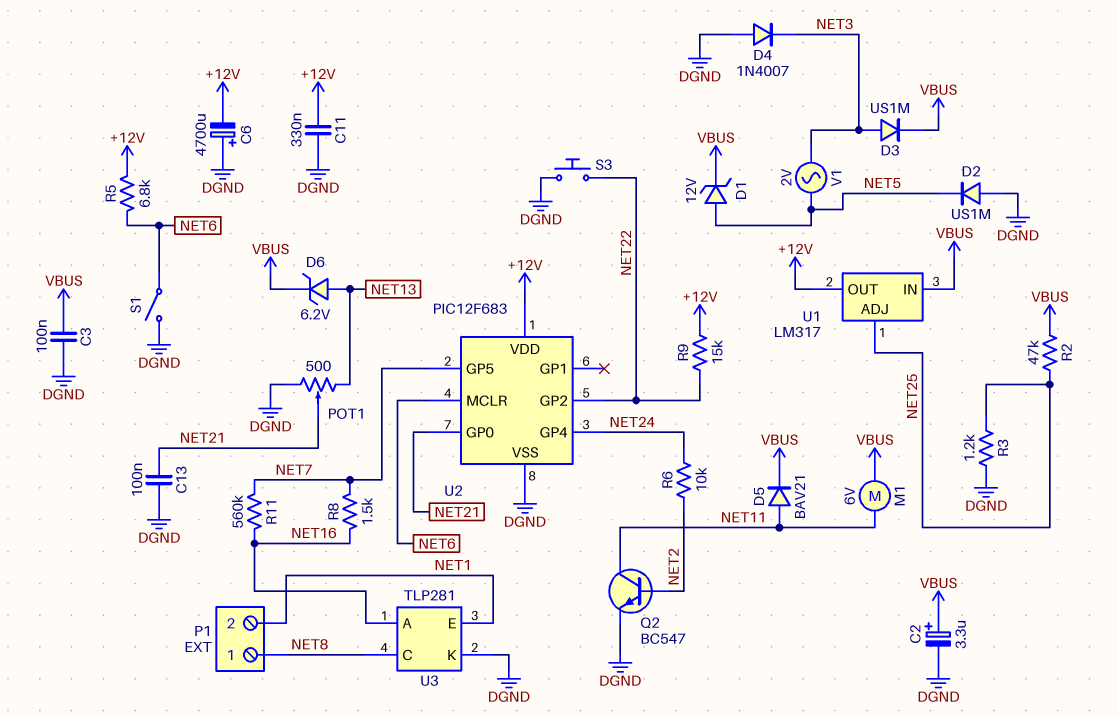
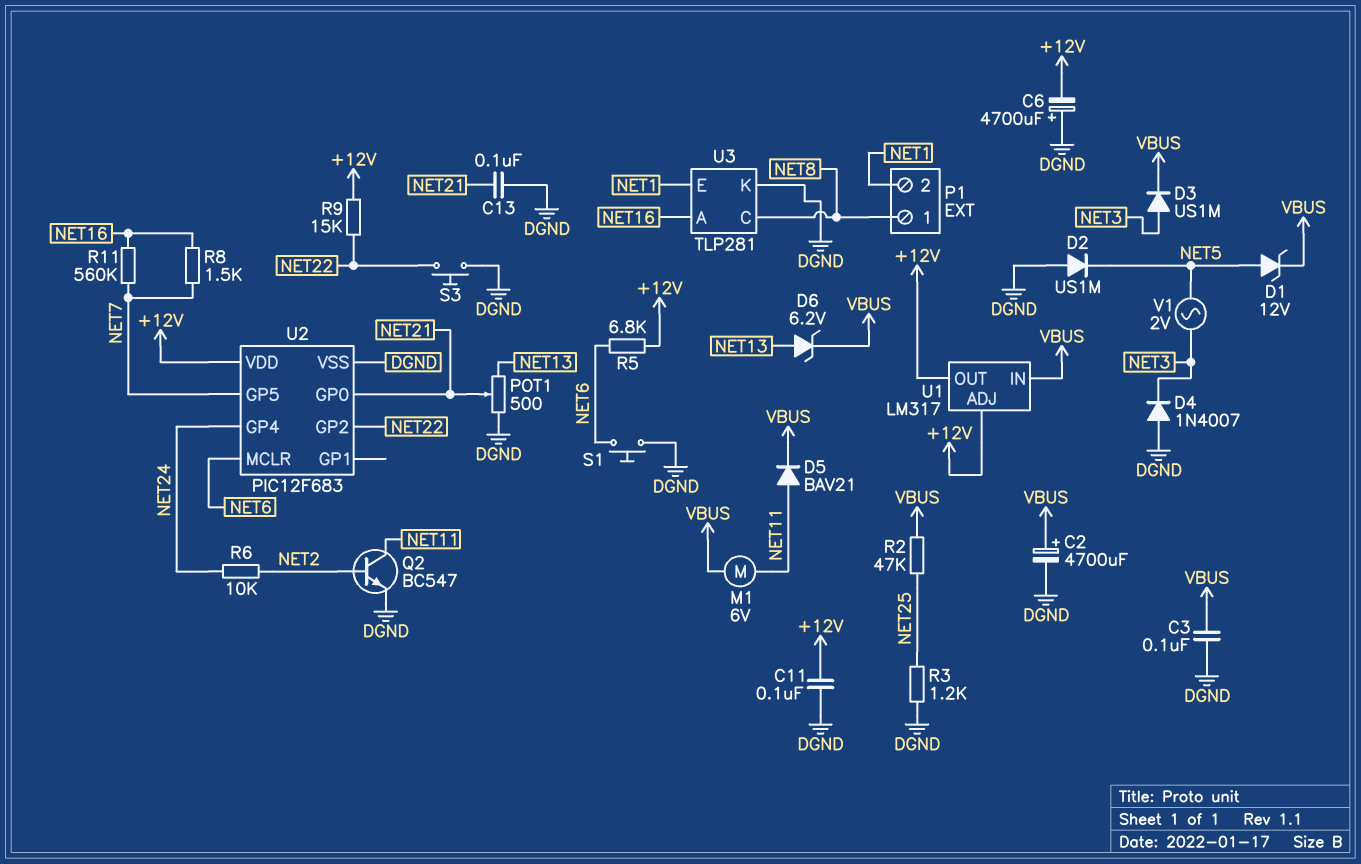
C2: 3.3uF (plus VBUS, minus DGND) -> 4700uF (plus VBUS, minus DGND)
C11: 330nF (+12V, DGND) -> 100nF (+12V, DGND)
S1: switch (DGND, NET6) -> button (DGND, NET6)
U1 pin ADJ: NET25 -> +12V

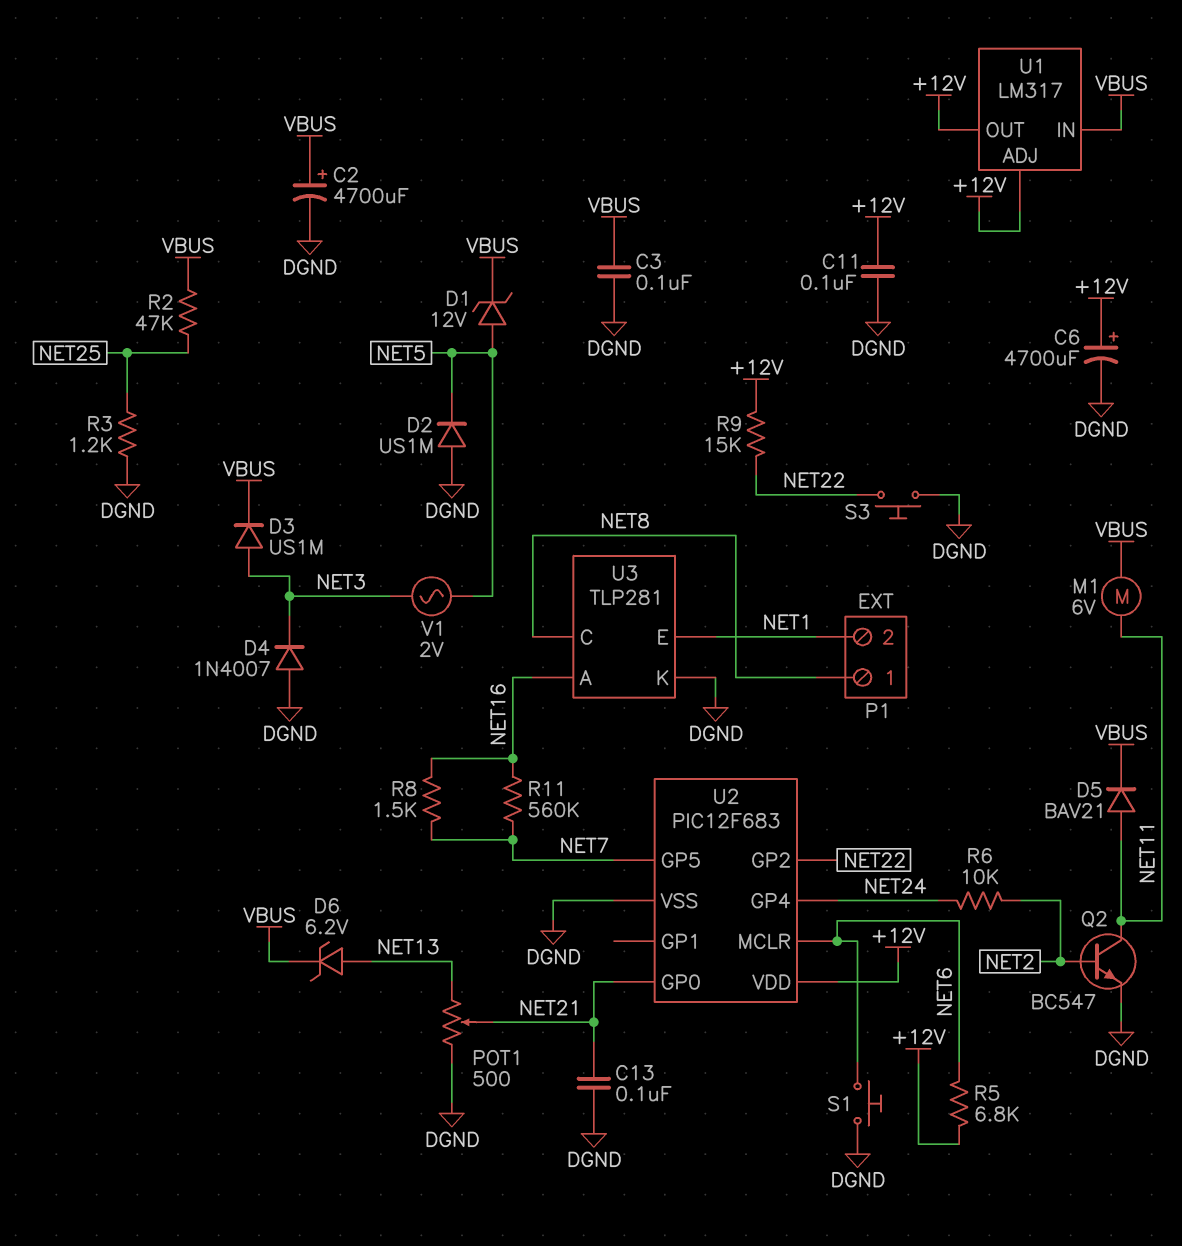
C6: 4700uF (plus DGND, minus +12V) -> 4700uF (plus +12V, minus DGND)

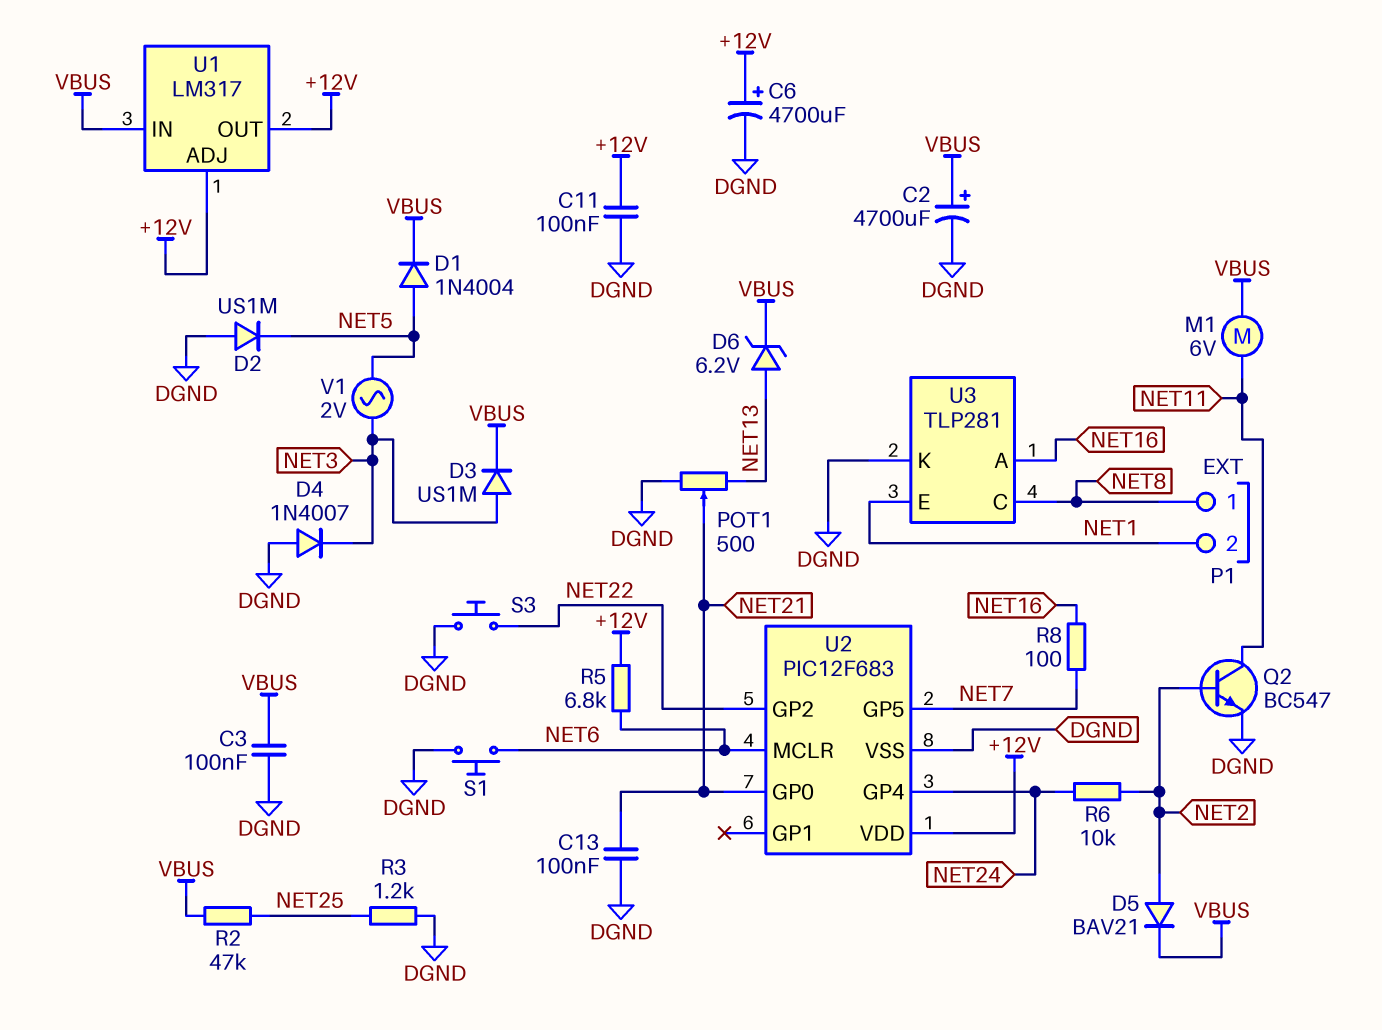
D1: zener 12V (A NET5, K VBUS) -> diode 1N4004 (A NET5, K VBUS)
D5: diode BAV21 (A NET11, K VBUS) -> diode BAV21 (A NET2, K VBUS)
R8: 1.5k (NET7, NET16) -> 100 (NET7, NET16)
R9: 15k (+12V, NET22) -> none
R11: 560k (NET7, NET16) -> none

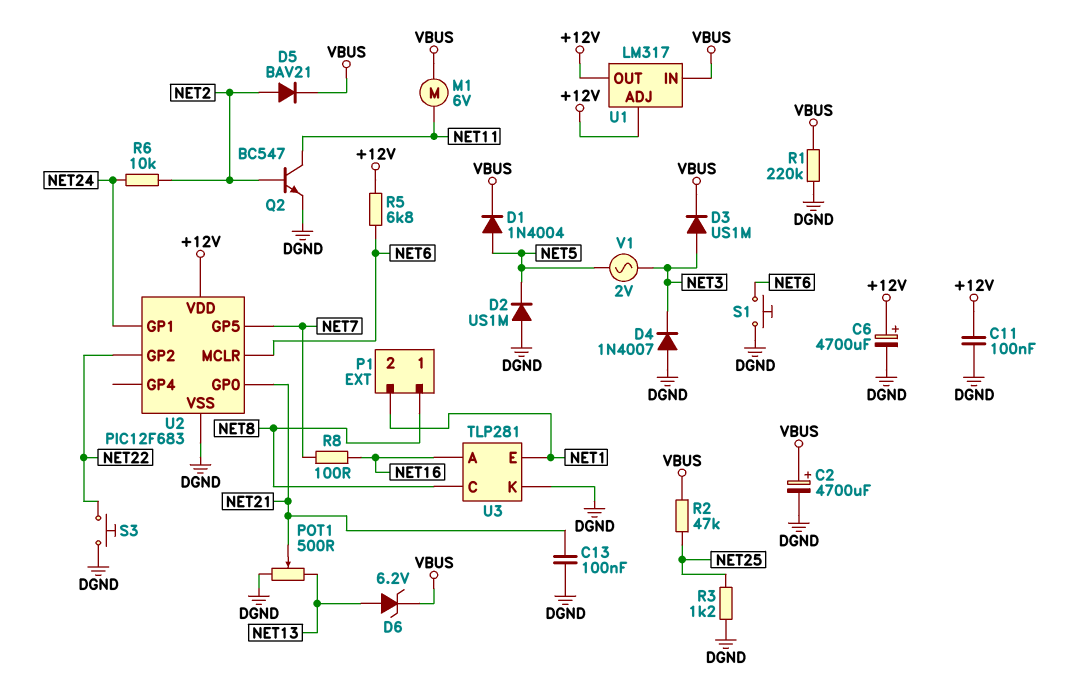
C3: 100nF (DGND, VBUS) -> none
R1: none -> 220k (DGND, VBUS)
U2 pin GP1: none -> NET24
U2 pin GP4: NET24 -> none

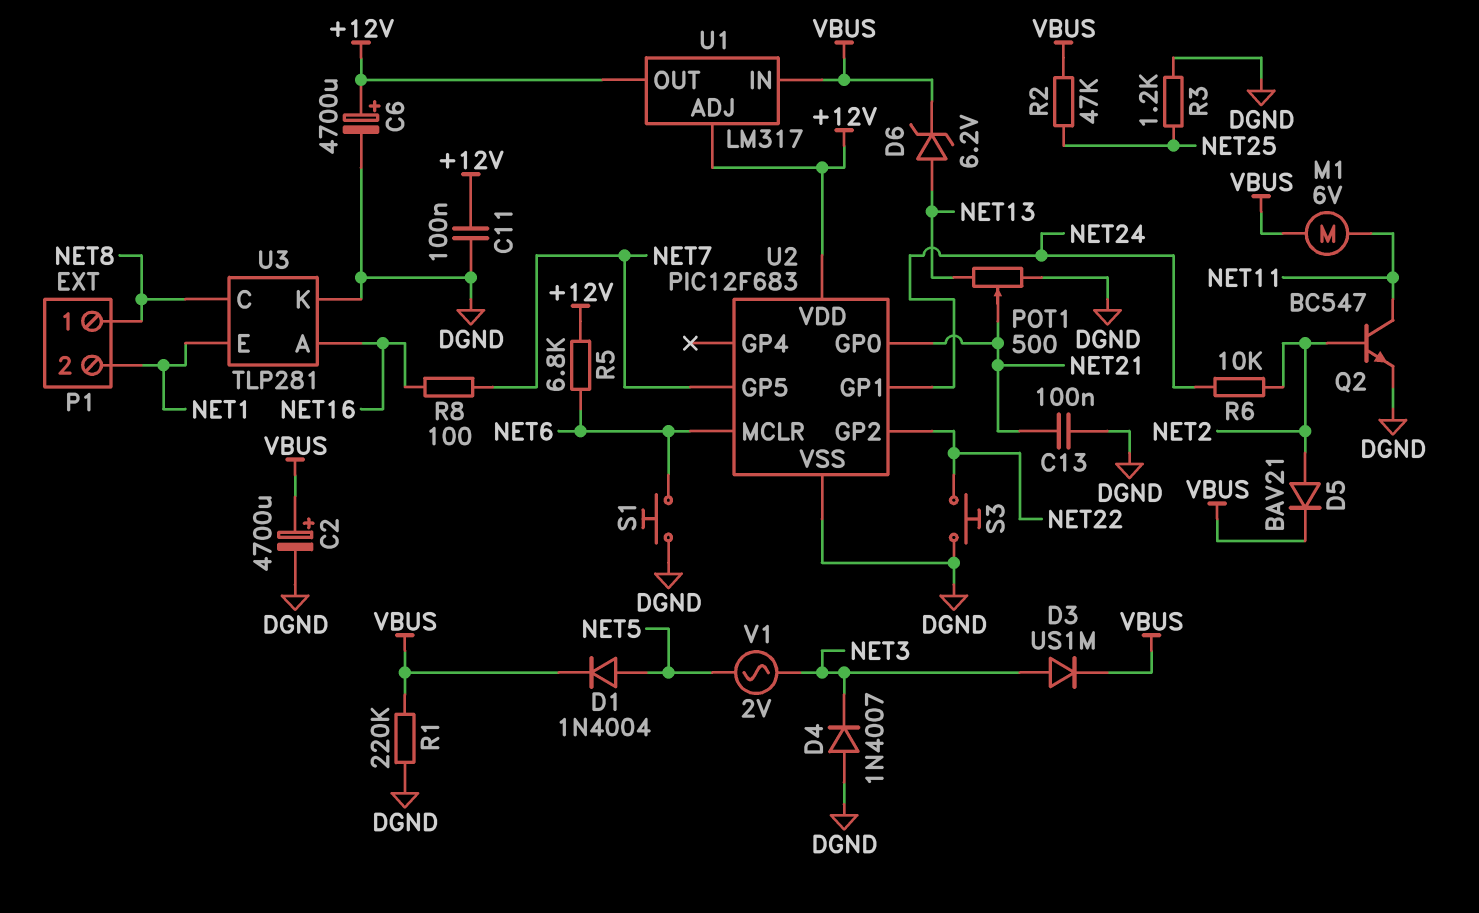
D2: diode US1M (A DGND, K NET5) -> none

